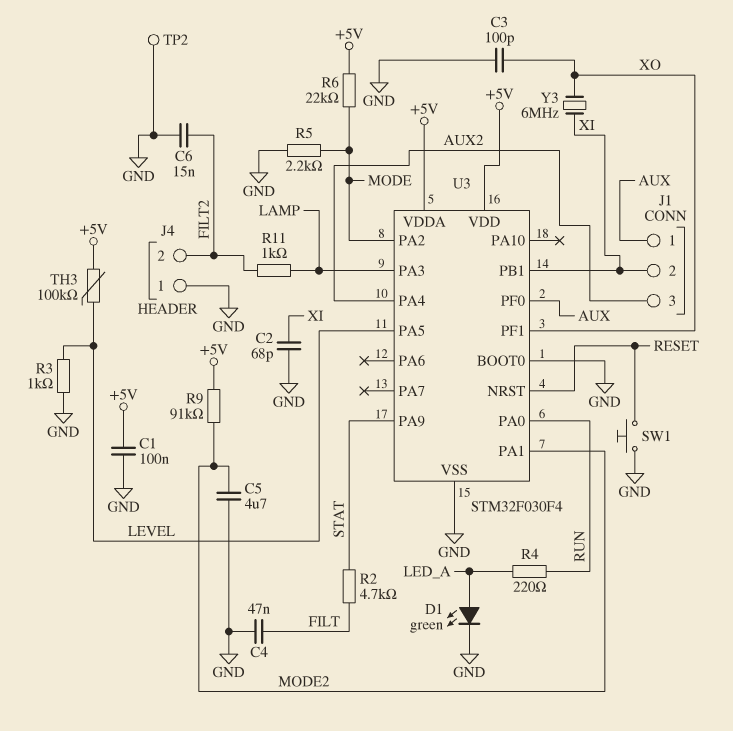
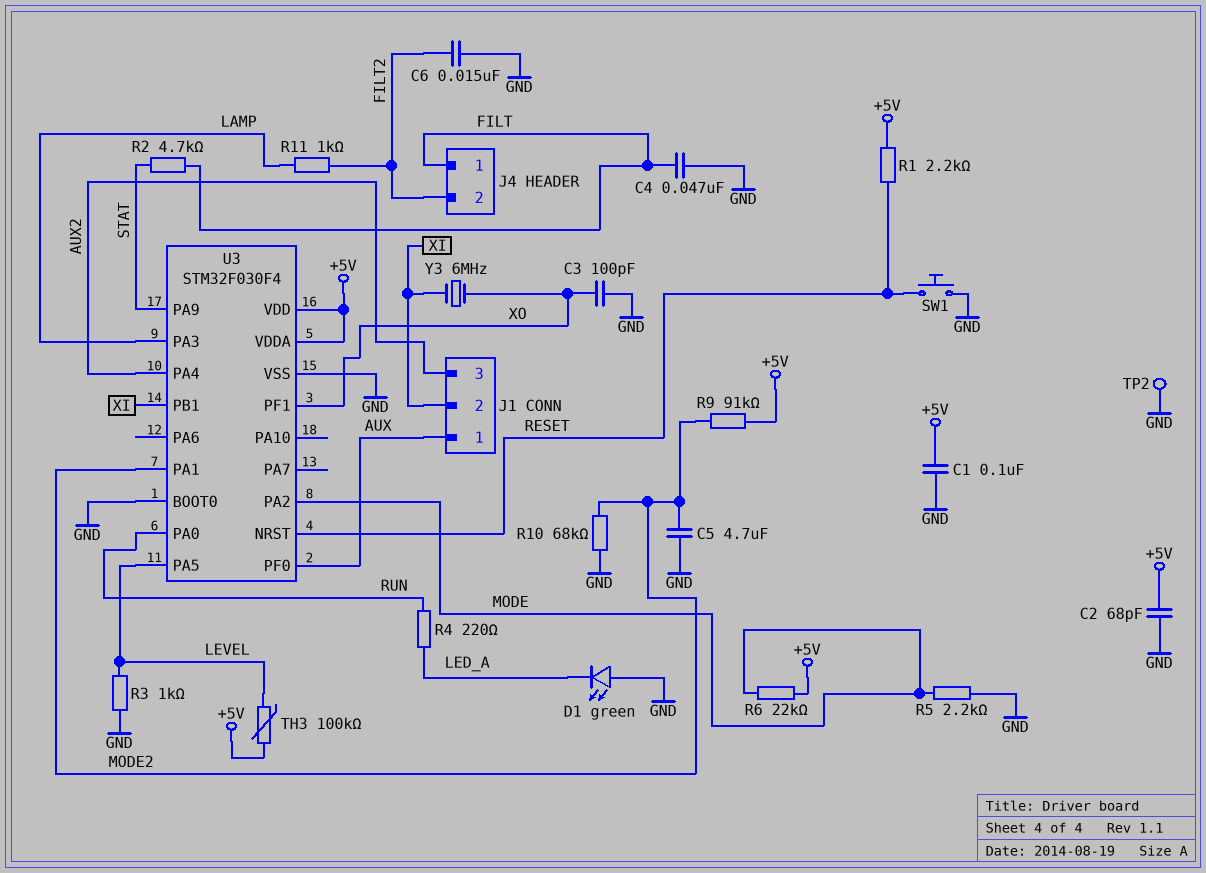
C2: 68pF (GND, XI) -> 68pF (+5V, GND)
D1: LED green (A LED_A, K GND) -> LED green (A GND, K LED_A)
J4 pin 1: GND -> FILT
R1: none -> 2.2k (+5V, RESET)
R10: none -> 68k (GND, MODE2)

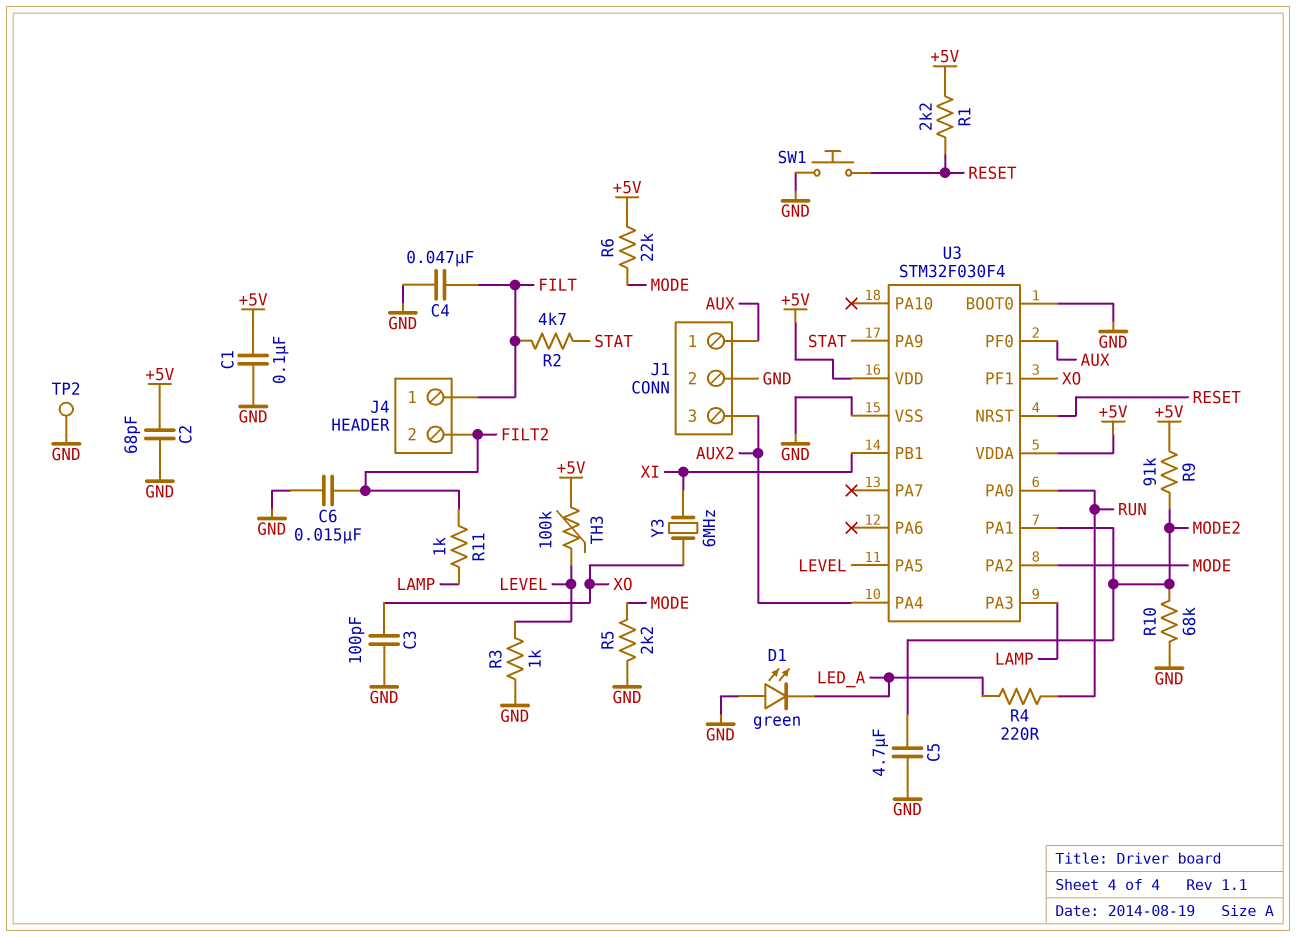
J1 pin 2: XI -> GND

